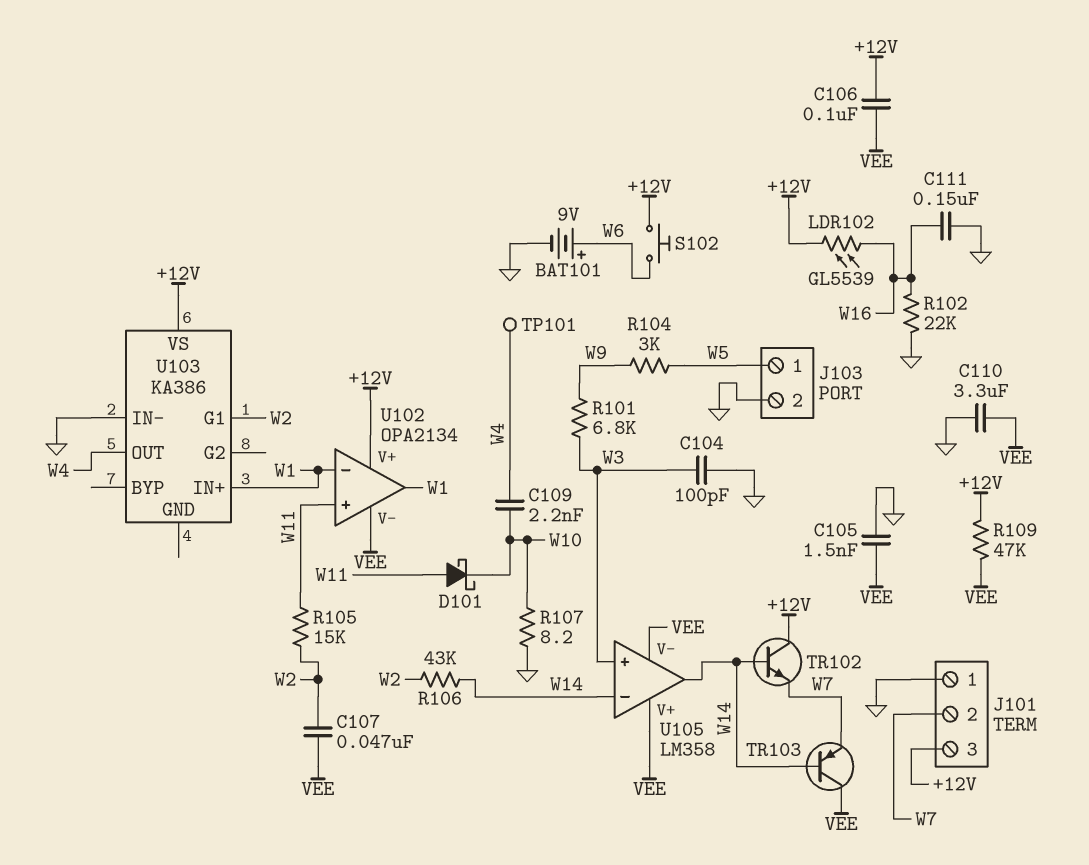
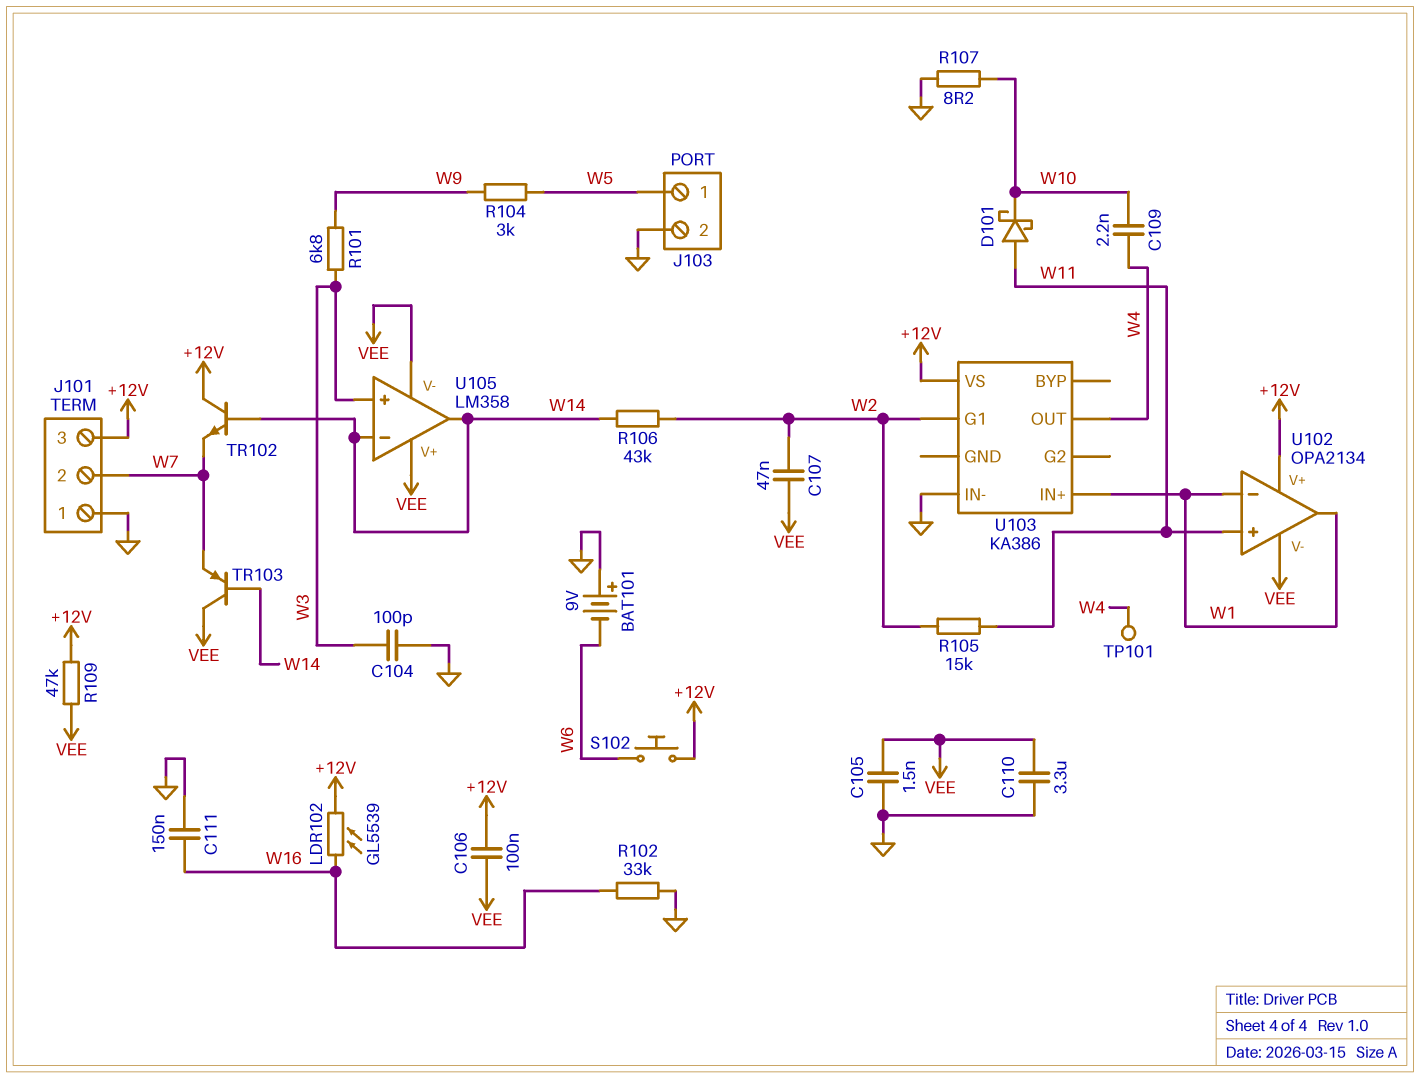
BAT101: 9V (plus W6, minus GND) -> 9V (plus GND, minus W6)
R102: 22k (GND, W16) -> 33k (GND, W16)

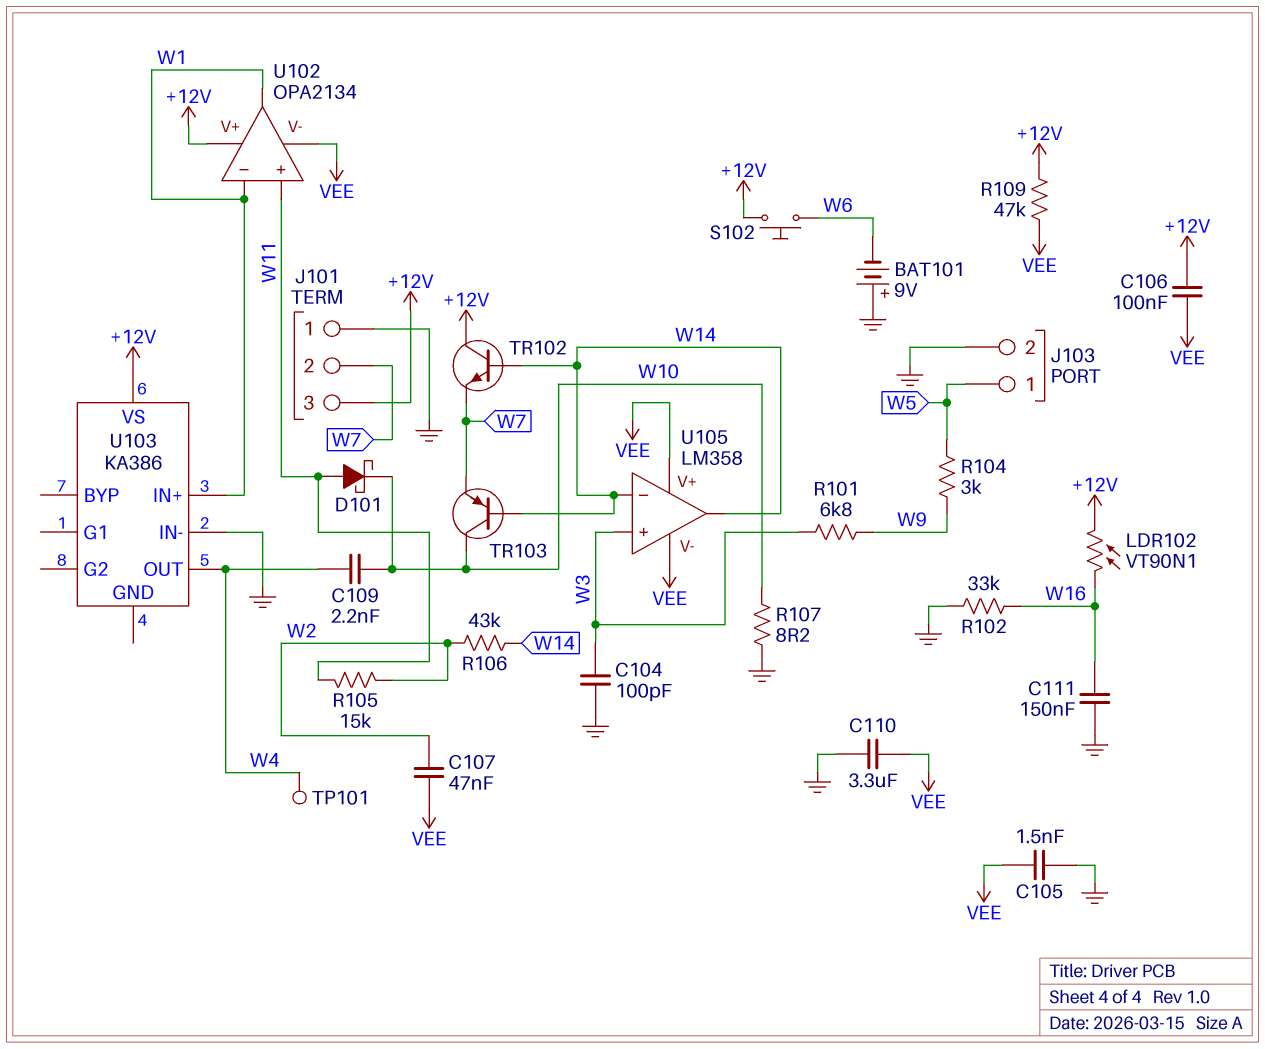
LDR102: GL5539 (+12V, W16) -> VT90N1 (+12V, W16)
TR103: PNP (B W14, C VEE, E W7) -> PNP (B W14, C W10, E W7)
U103 pin G1: W2 -> none

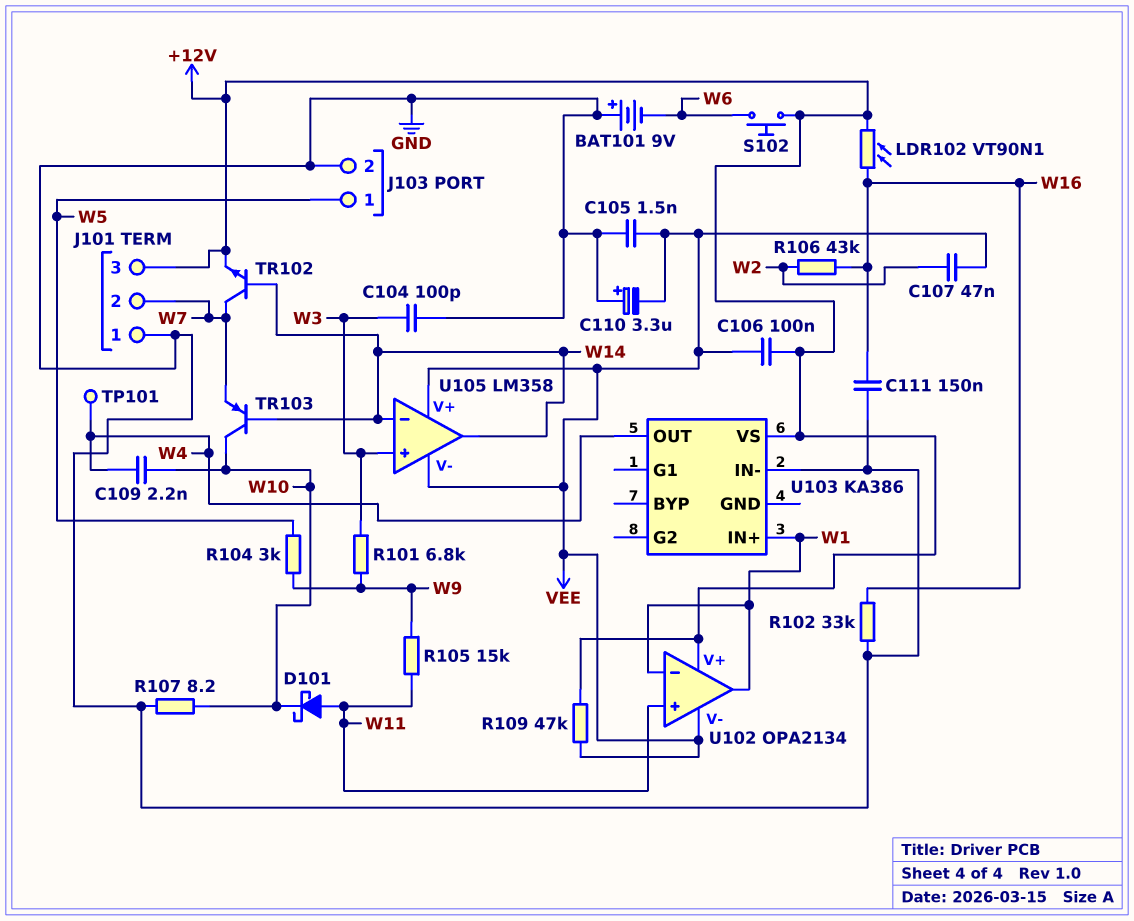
C110: 3.3uF (GND, VEE) -> 3.3uF (plus GND, minus VEE)
R105: 15k (W2, W11) -> 15k (W9, W11)
R106: 43k (W2, W14) -> 43k (W2, W16)
TR102: NPN (B W14, C +12V, E W7) -> NPN (B W14, C W7, E +12V)

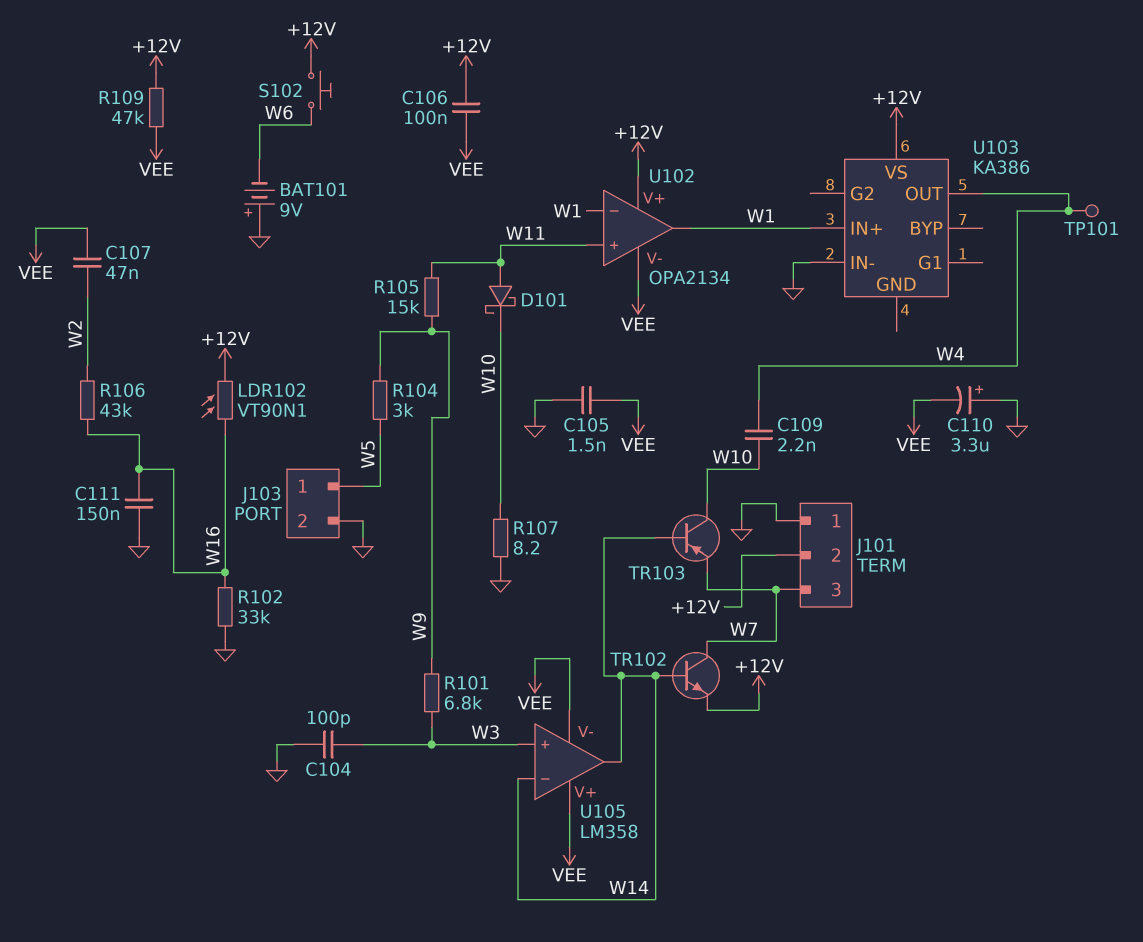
J101 pin 2: W7 -> +12V
J101 pin 3: +12V -> W7

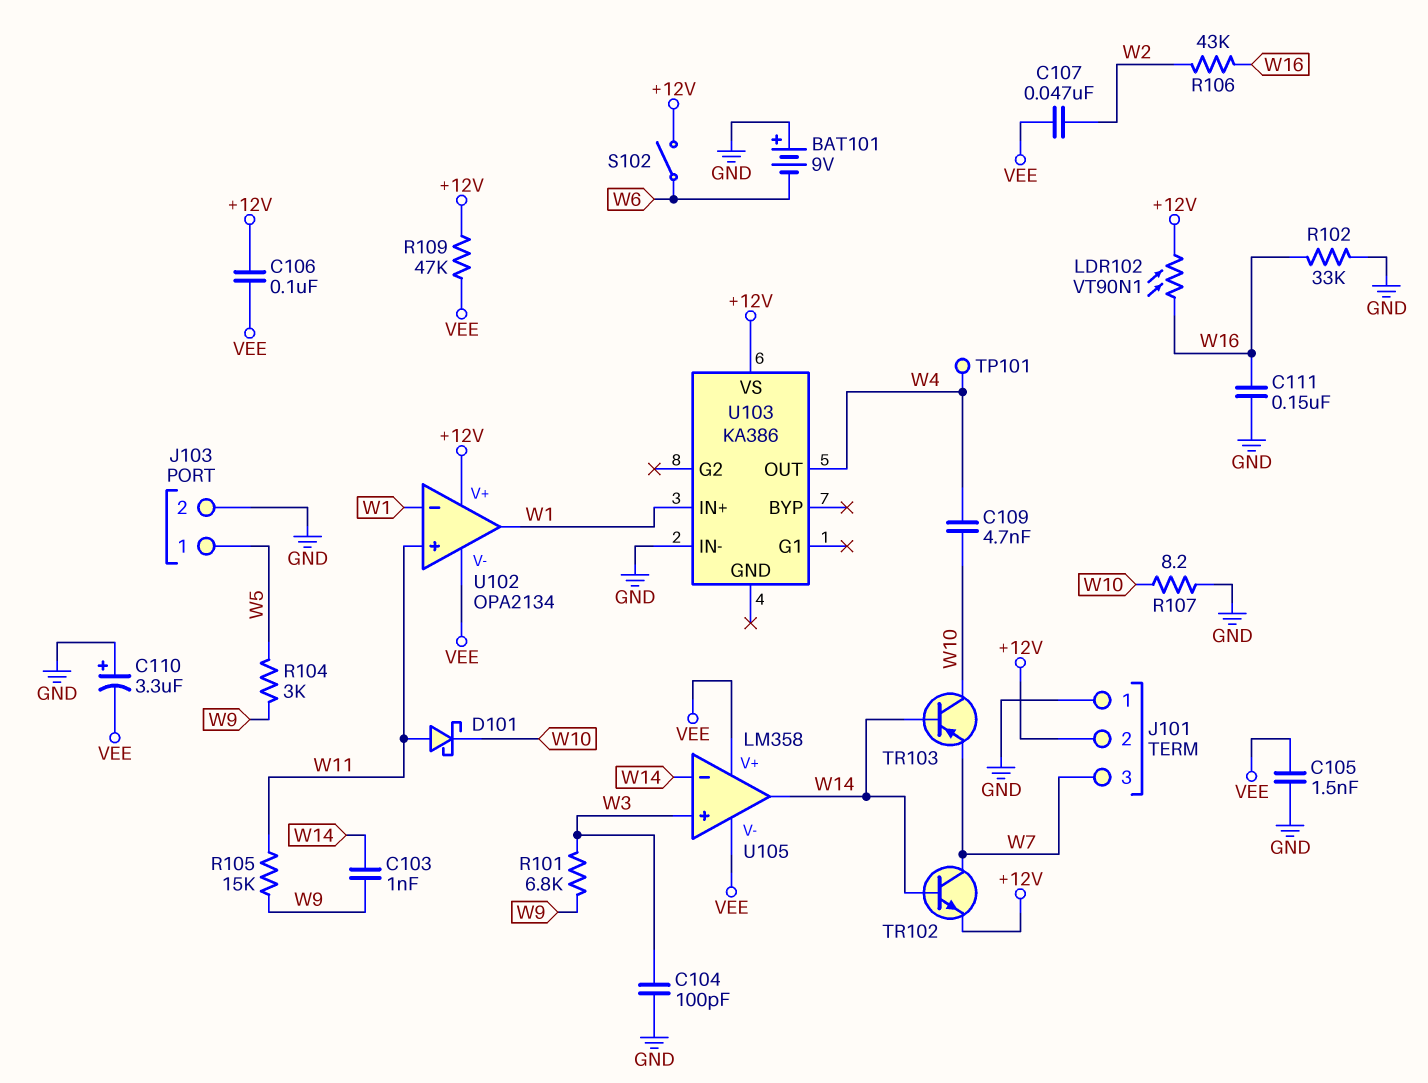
C103: none -> 1nF (W9, W14)
C109: 2.2nF (W4, W10) -> 4.7nF (W4, W10)
S102: button (+12V, W6) -> switch (+12V, W6)

